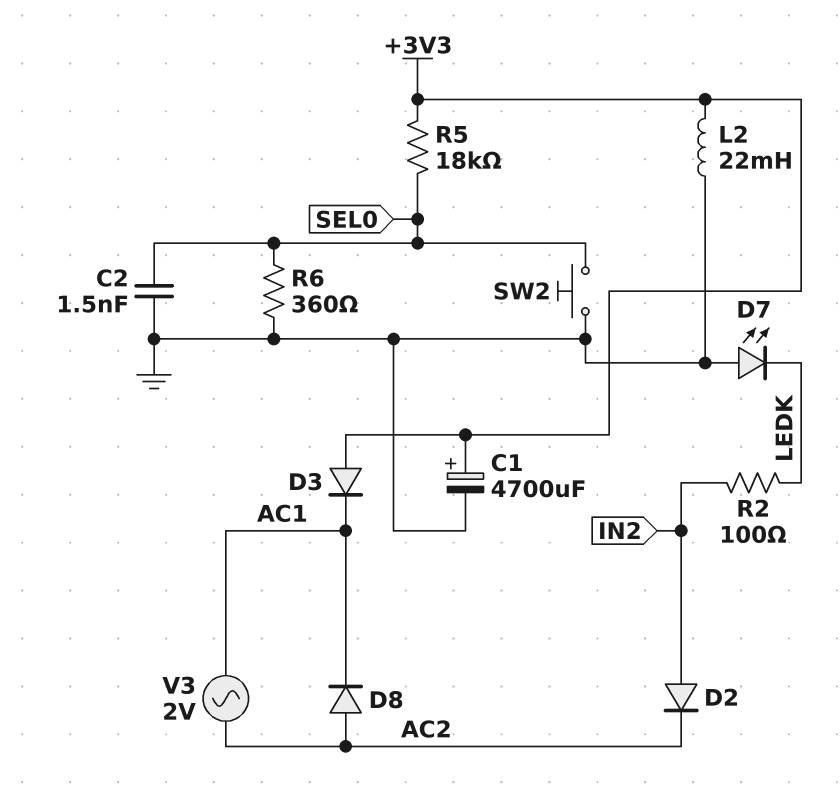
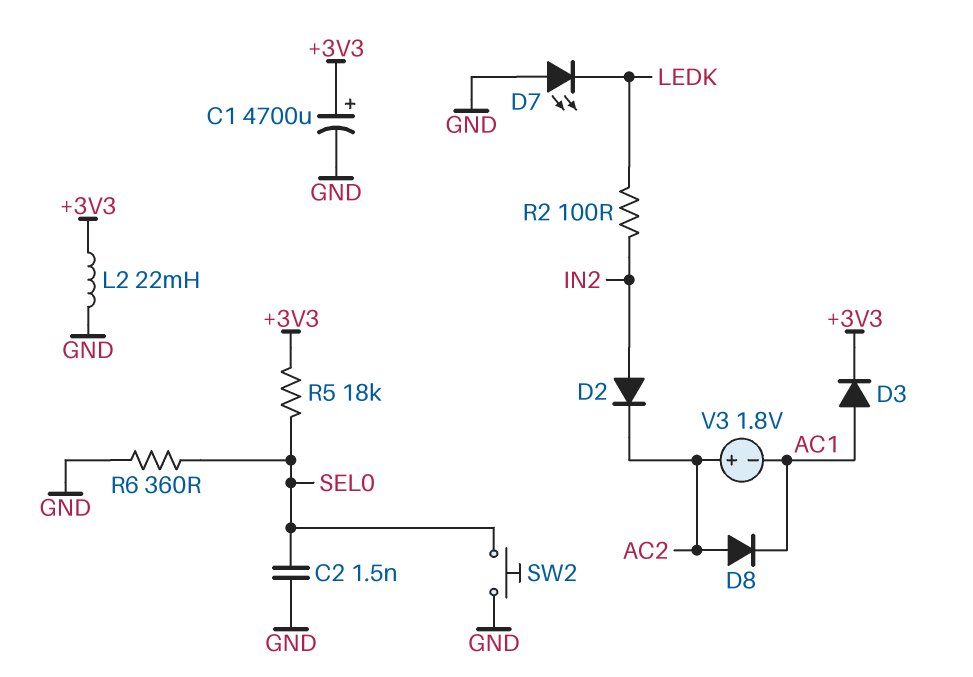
D3: diode (A +3V3, K AC1) -> diode (A AC1, K +3V3)
V3: AC 2V (AC1, AC2) -> 1.8V (plus AC2, minus AC1)

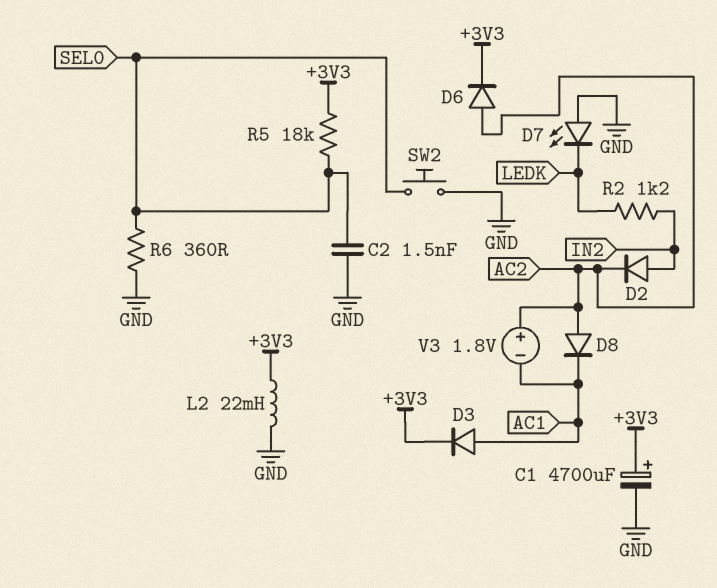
D6: none -> diode (A AC2, K +3V3)
R2: 100 (IN2, LEDK) -> 1.2k (IN2, LEDK)

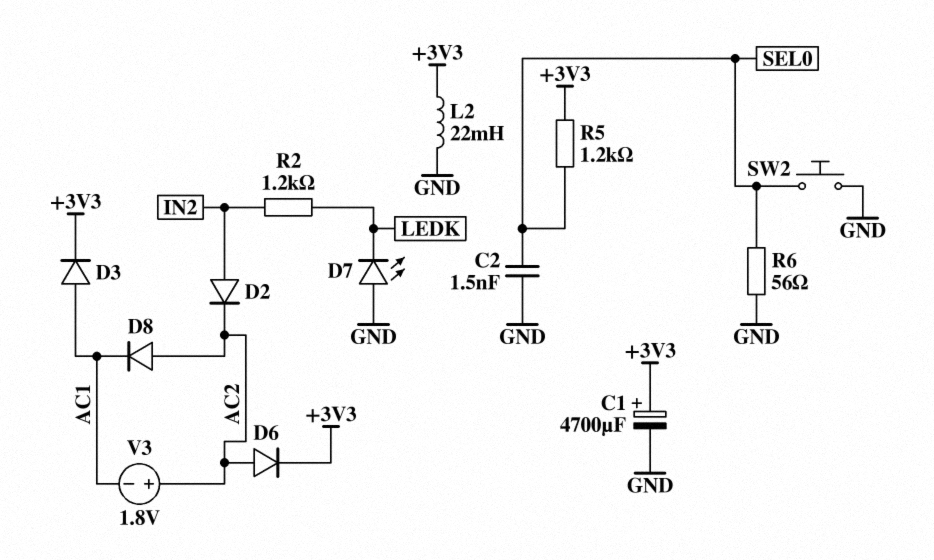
R5: 18k (+3V3, SEL0) -> 1.2k (+3V3, SEL0)
R6: 360 (GND, SEL0) -> 56 (GND, SEL0)

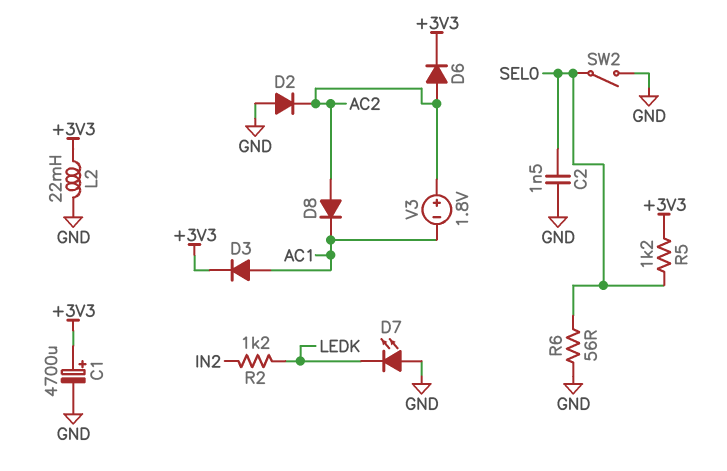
D2: diode (A IN2, K AC2) -> diode (A GND, K AC2)
SW2: button (GND, SEL0) -> switch (GND, SEL0)

